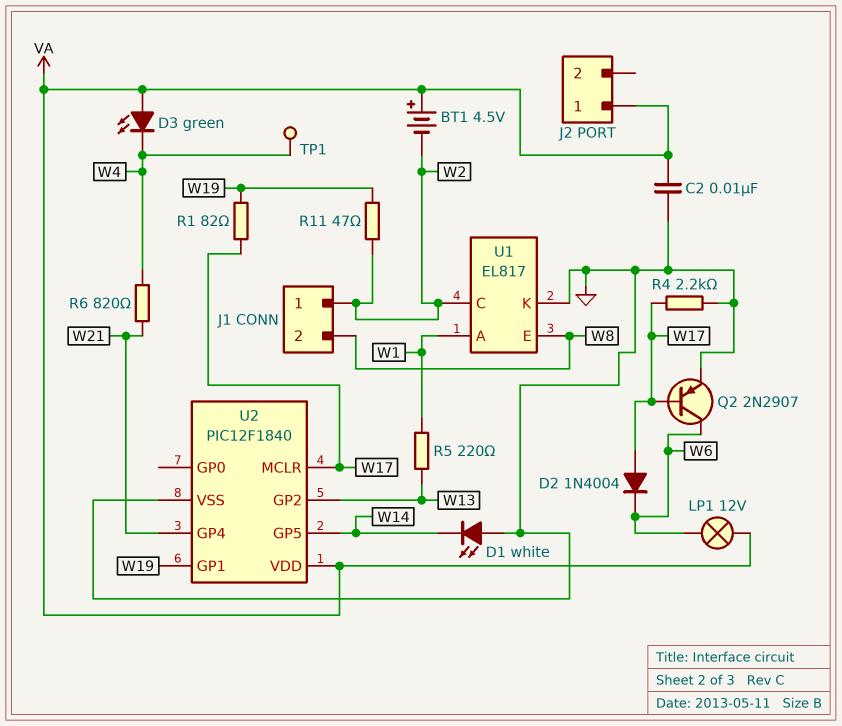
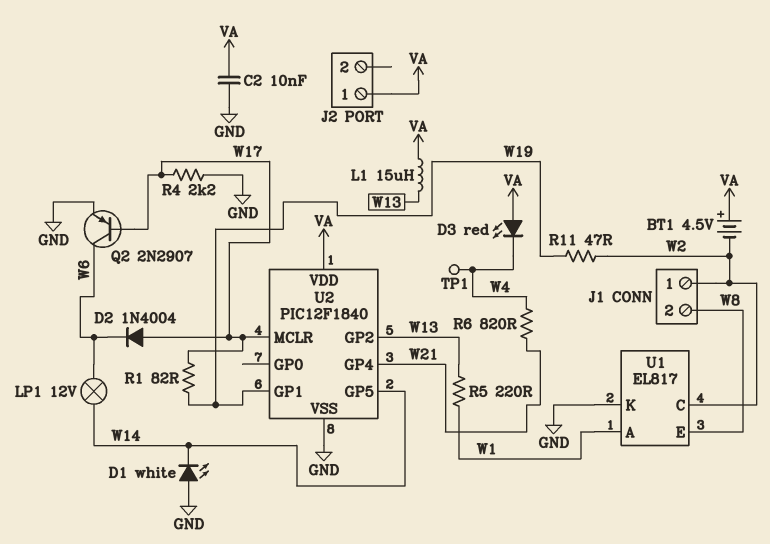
D3: LED green (A VA, K W4) -> LED red (A VA, K W4)
L1: none -> 15uH (VA, W13)
LP1: lamp 12V (VA, W6) -> lamp 12V (W6, W14)

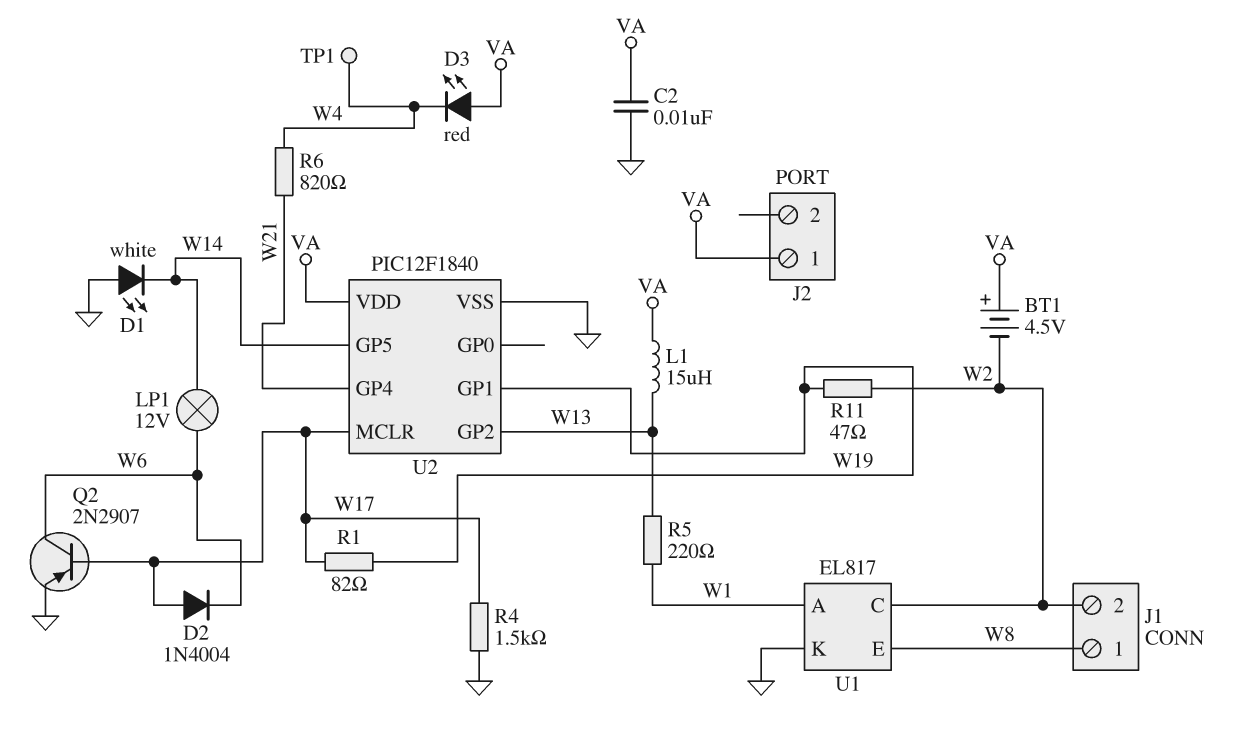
J1 pin 1: W2 -> W8
J1 pin 2: W8 -> W2
R4: 2.2k (GND, W17) -> 1.5k (GND, W17)

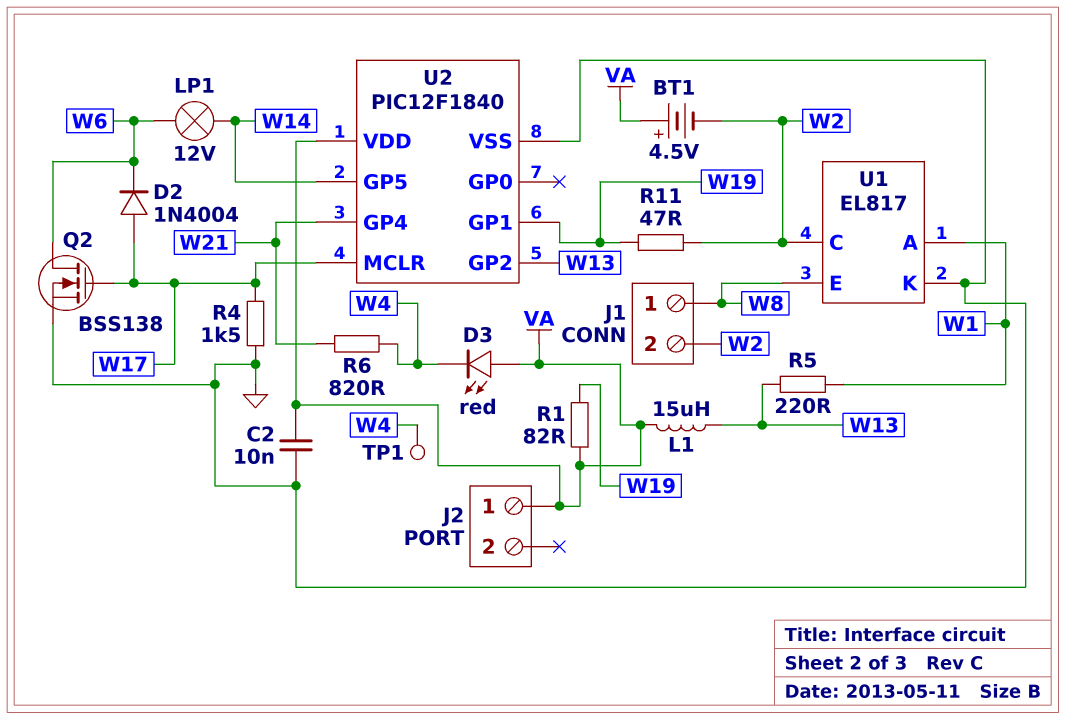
D1: LED white (A GND, K W14) -> none
Q2: PNP 2N2907 (B W17, C W6, E GND) -> NMOS BSS138 (G W17, D W6, S GND)
R1: 82 (W17, W19) -> 82 (VA, W19)

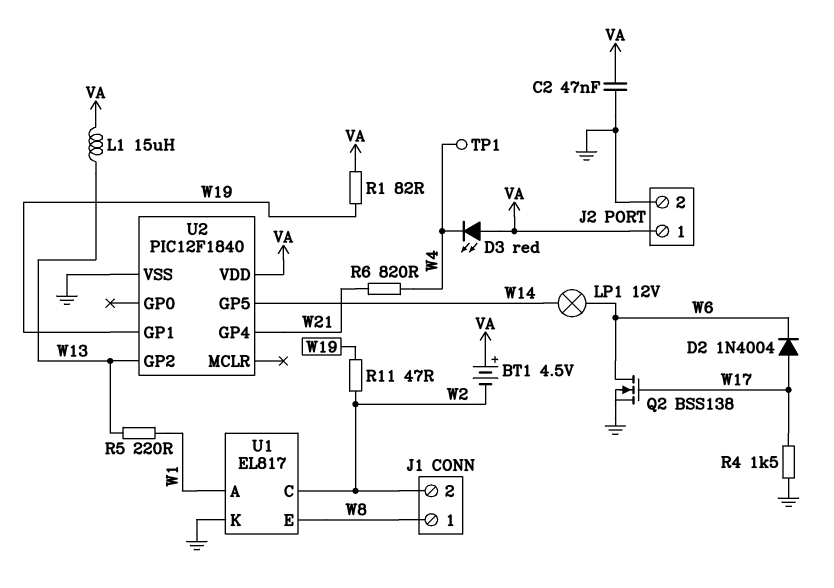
C2: 10nF (GND, VA) -> 47nF (GND, VA)
J2 pin 2: none -> GND
U2 pin MCLR: W17 -> none

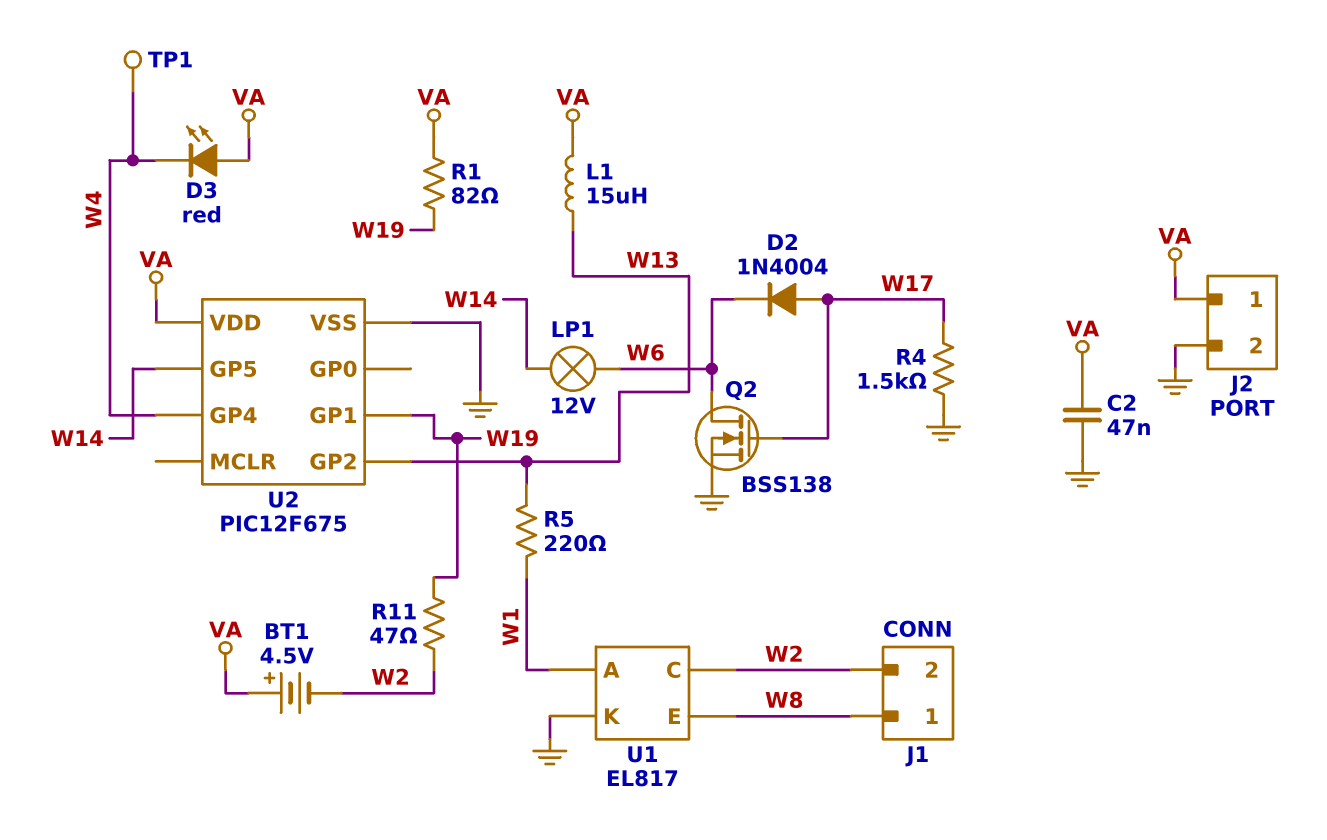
R6: 820 (W4, W21) -> none
U2: PIC12F1840 -> PIC12F675
U2 pin GP4: W21 -> W4

